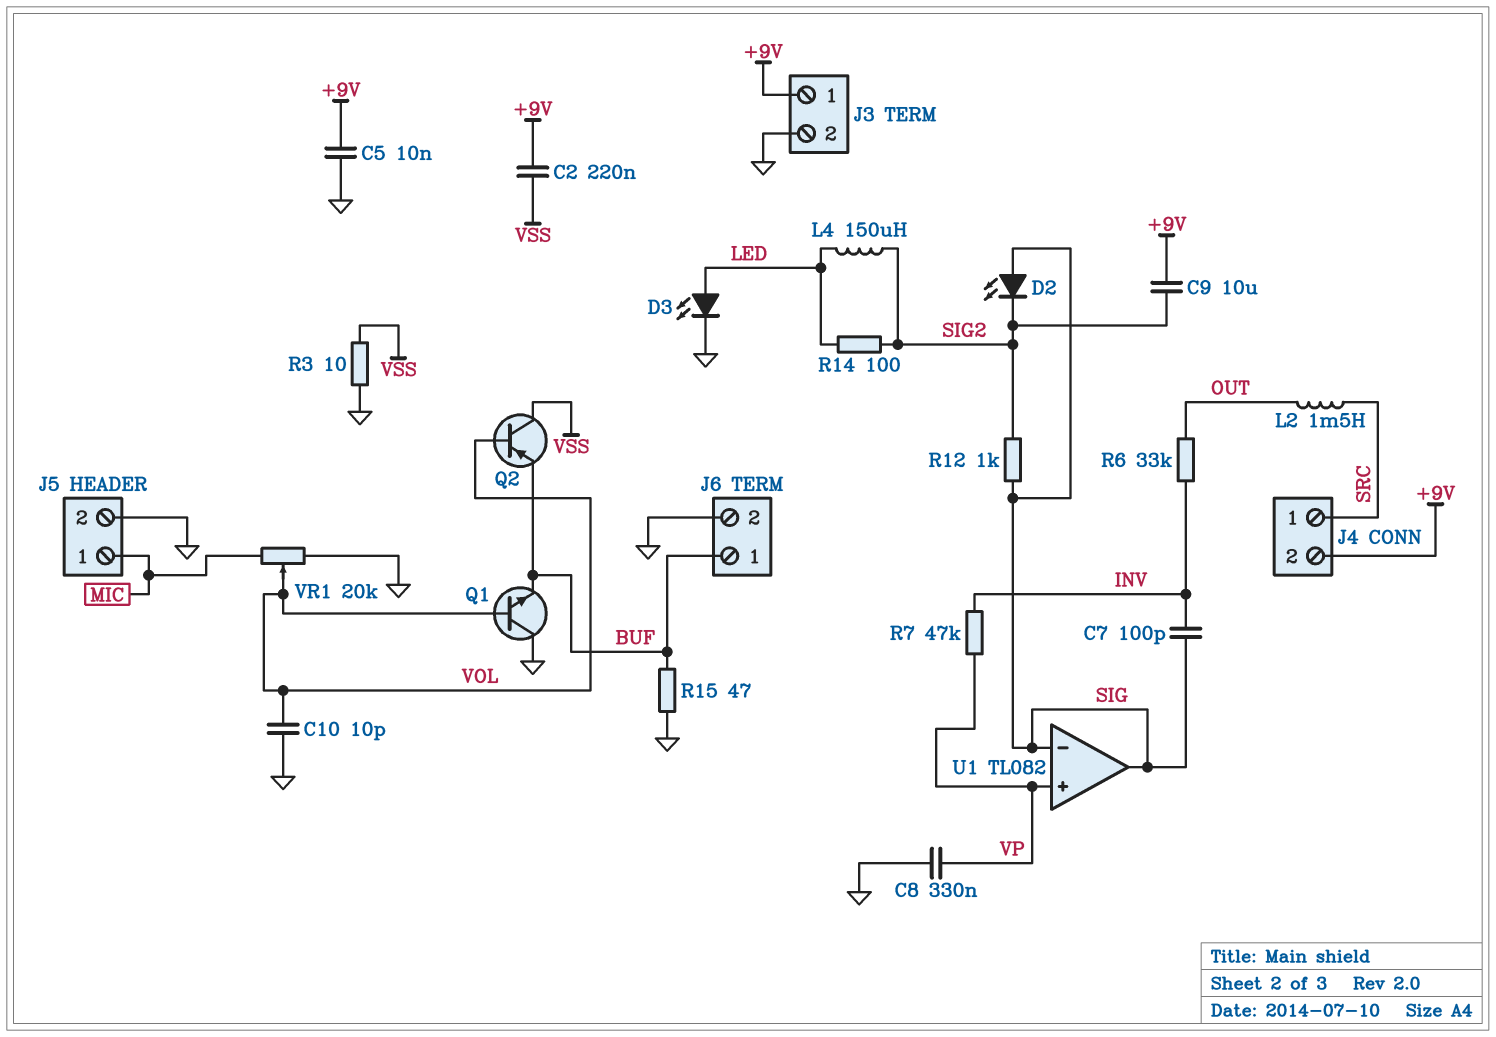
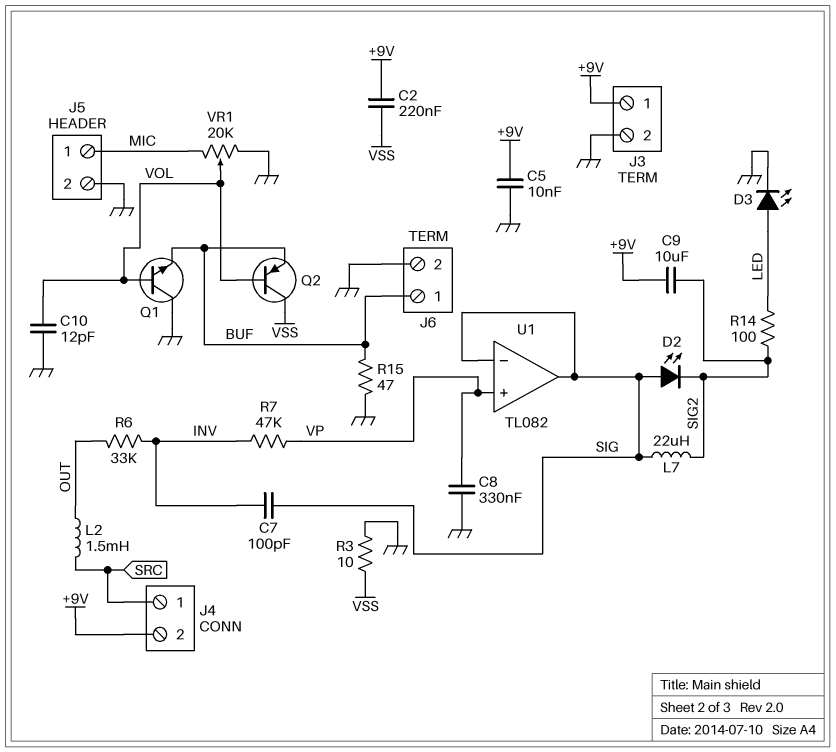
C10: 10pF (GND, VOL) -> 12pF (GND, VOL)
L4: 150uH (LED, SIG2) -> none
L7: none -> 22uH (SIG, SIG2)
R12: 1k (SIG, SIG2) -> none

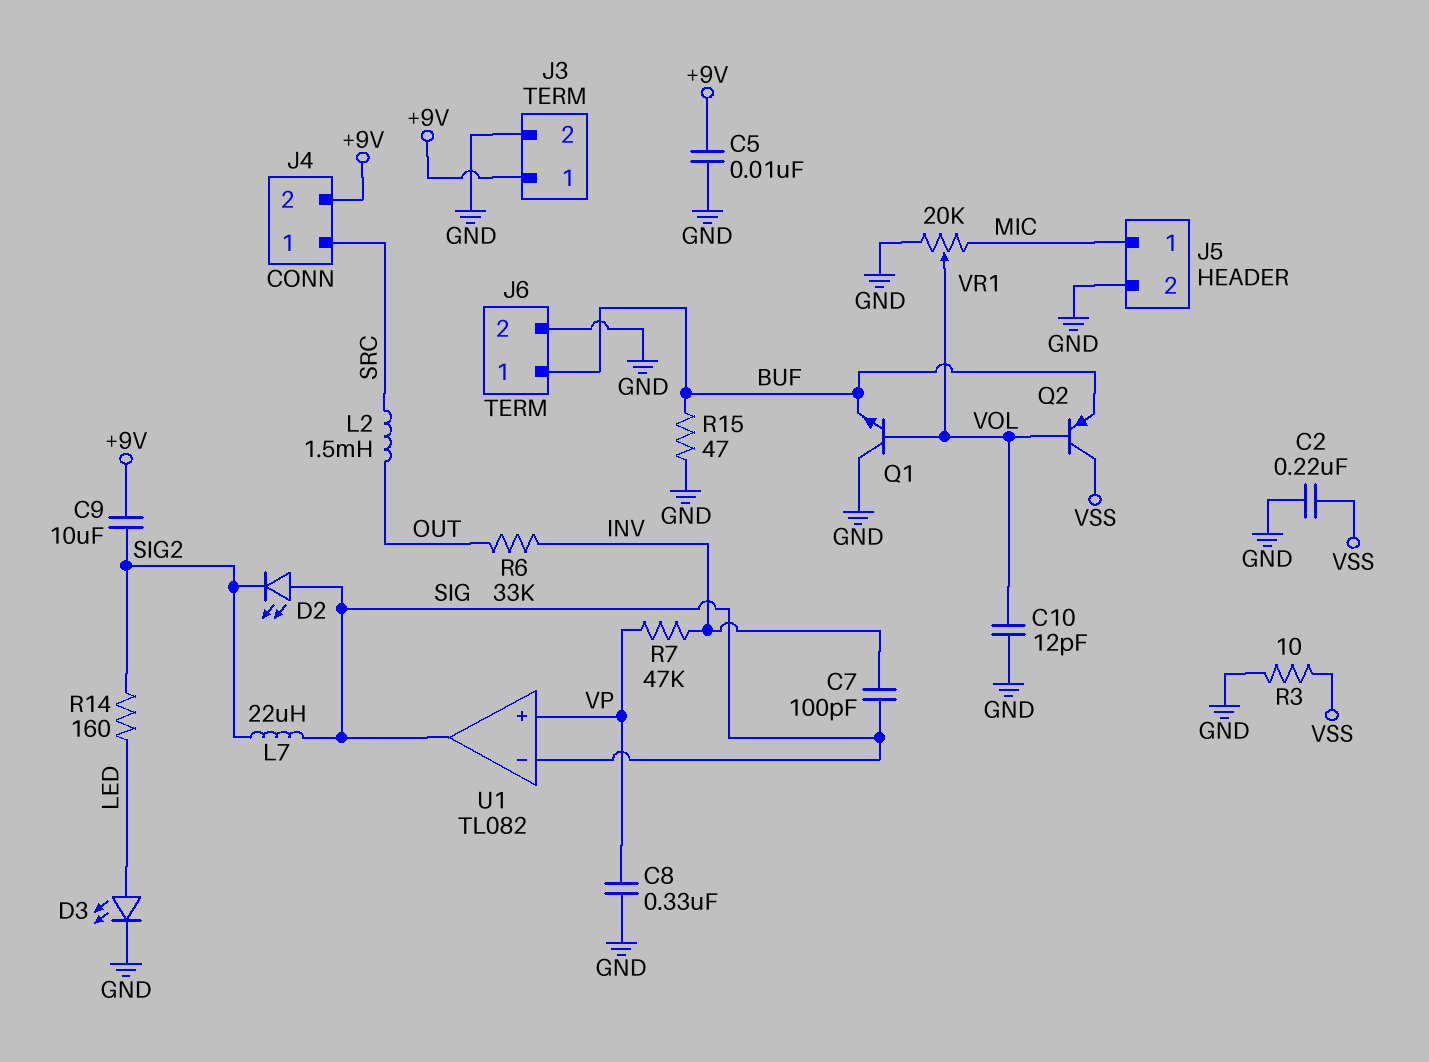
C2: 220nF (+9V, VSS) -> 220nF (GND, VSS)
R14: 100 (LED, SIG2) -> 160 (LED, SIG2)

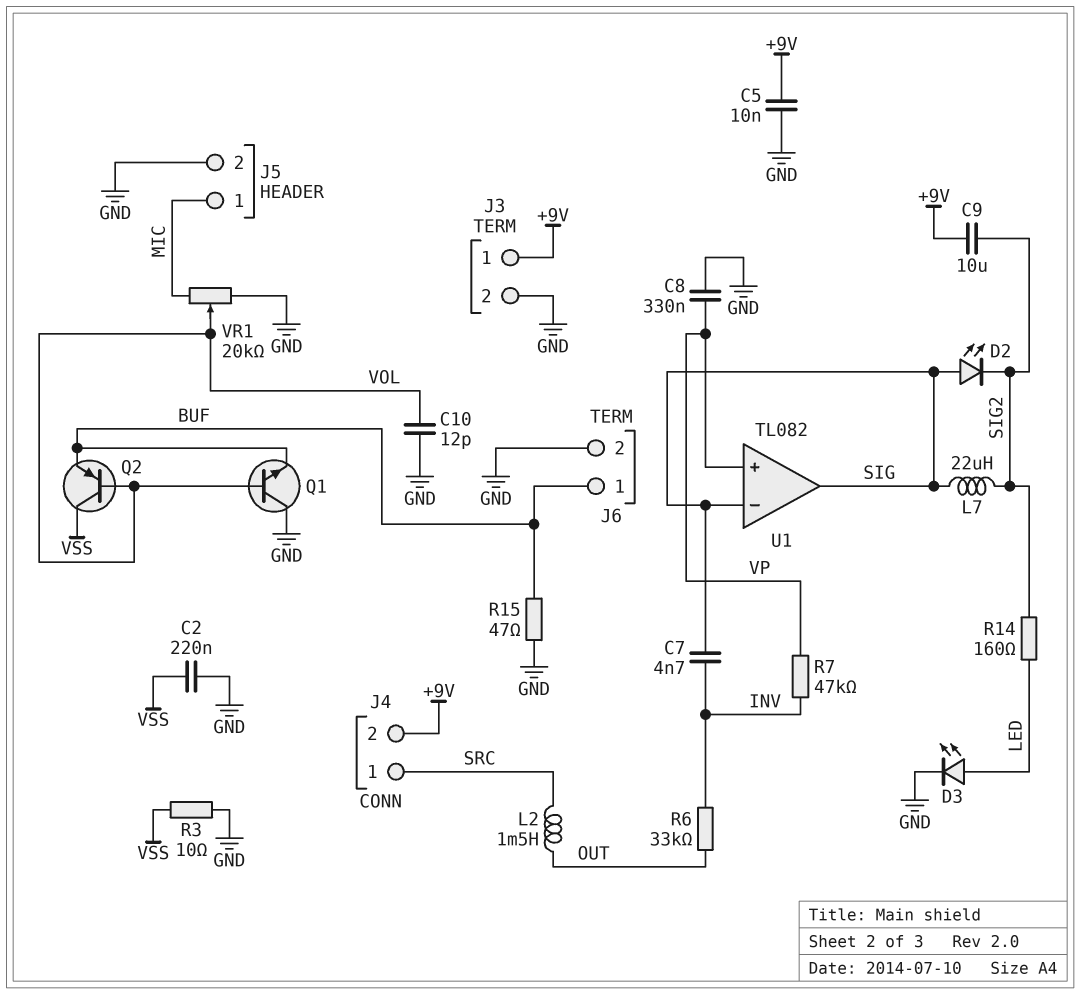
C7: 100pF (INV, SIG) -> 4.7nF (INV, SIG)

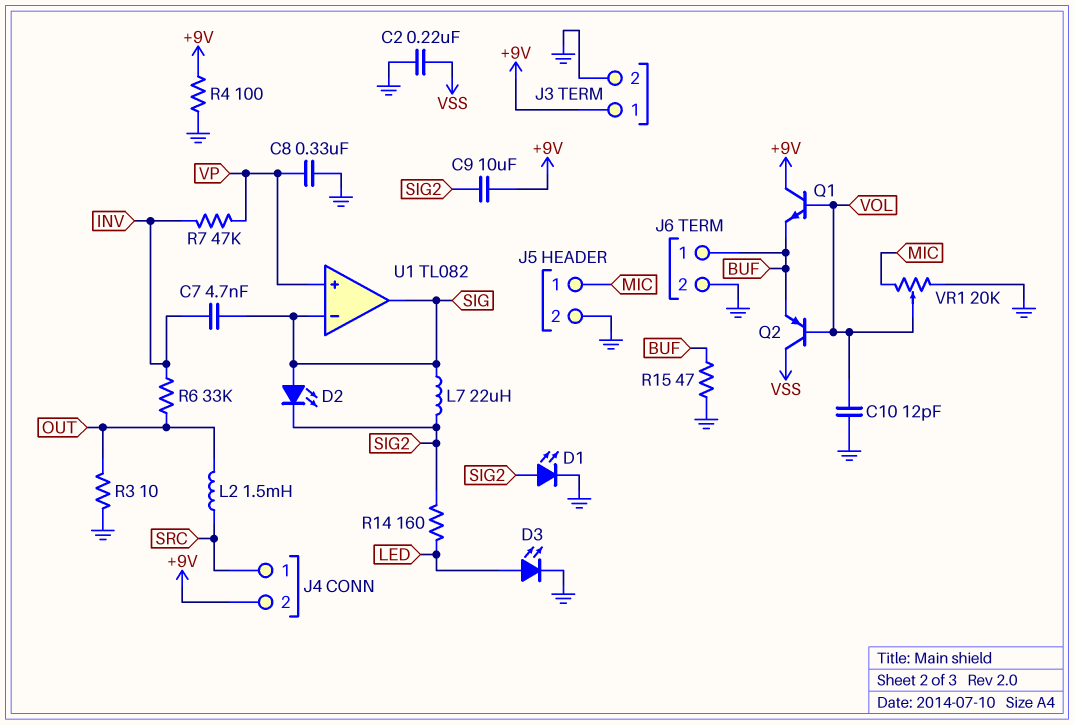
C5: 10nF (+9V, GND) -> none
D1: none -> LED (A SIG2, K GND)
Q1: NPN (B VOL, C GND, E BUF) -> NPN (B VOL, C +9V, E BUF)
R3: 10 (GND, VSS) -> 10 (GND, OUT)
R4: none -> 100 (+9V, GND)

